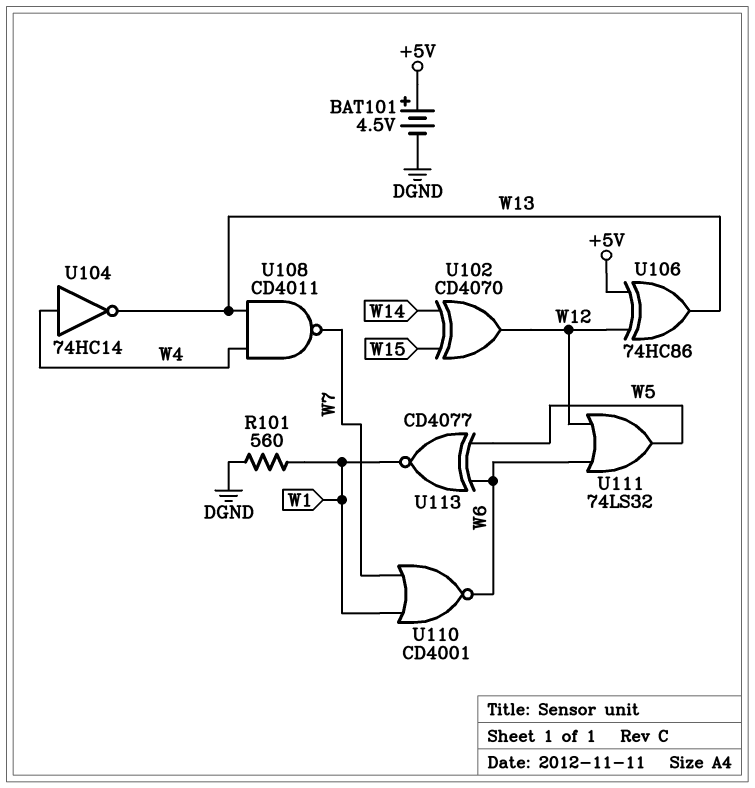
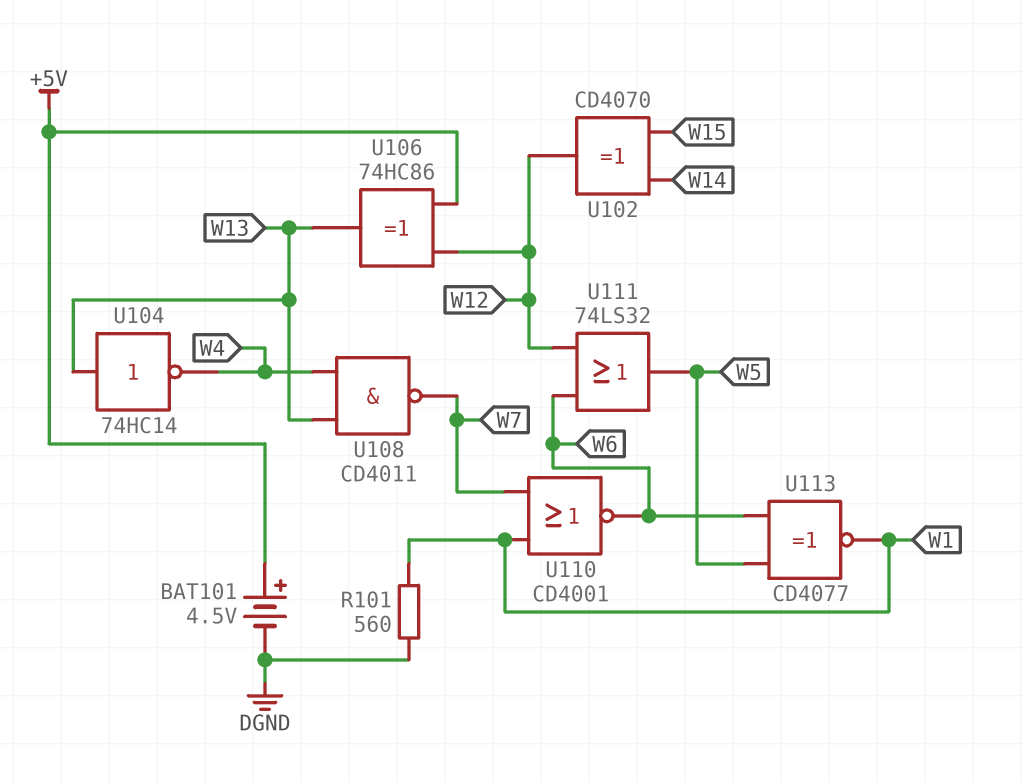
U104: NOT 74HC14 (in W4, out W13) -> NOT 74HC14 (in W13, out W4)

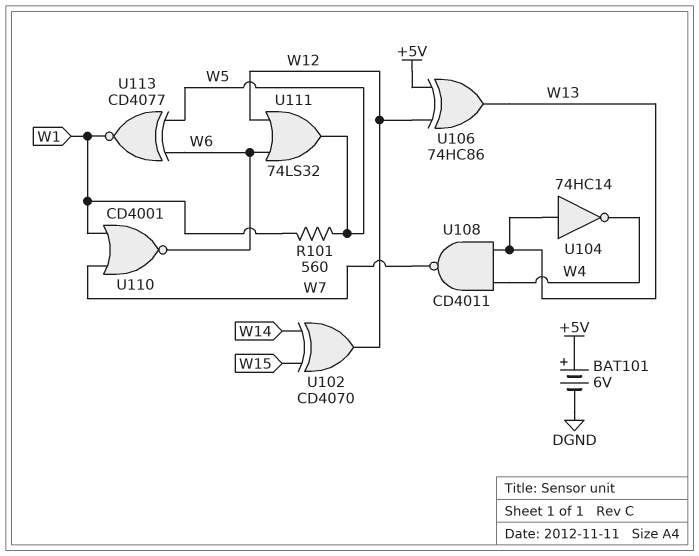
BAT101: 4.5V (plus +5V, minus DGND) -> 6V (plus +5V, minus DGND)
R101: 560 (DGND, W1) -> 560 (W1, W5)

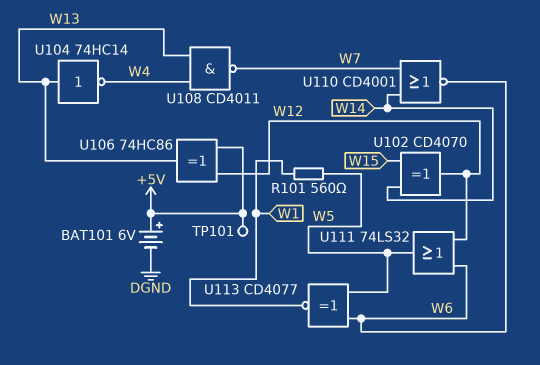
TP101: none -> test point (+5V)
U110: NOR CD4001 (in W1, in W7, out W6) -> NOR CD4001 (in W7, in W14, out W6)

